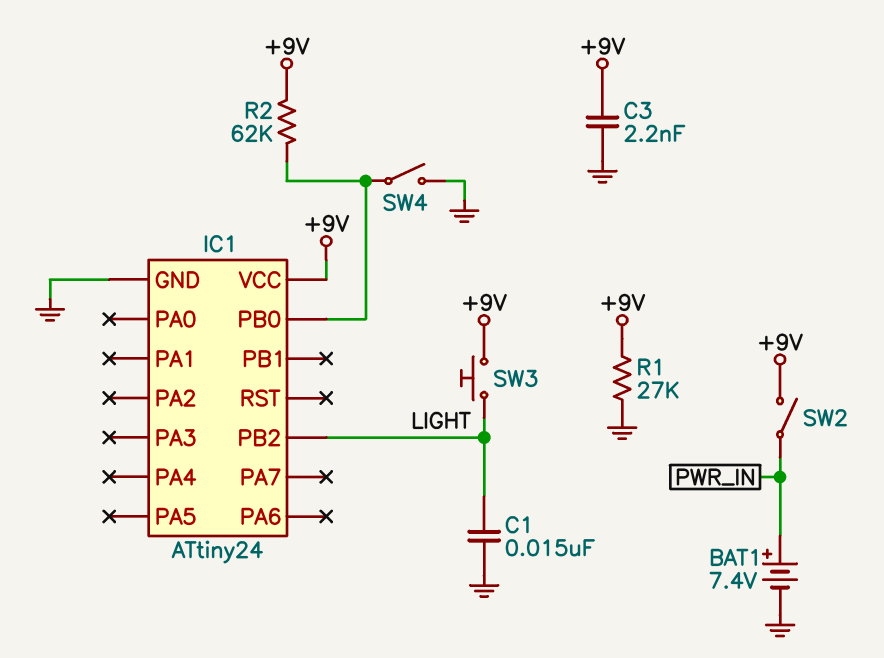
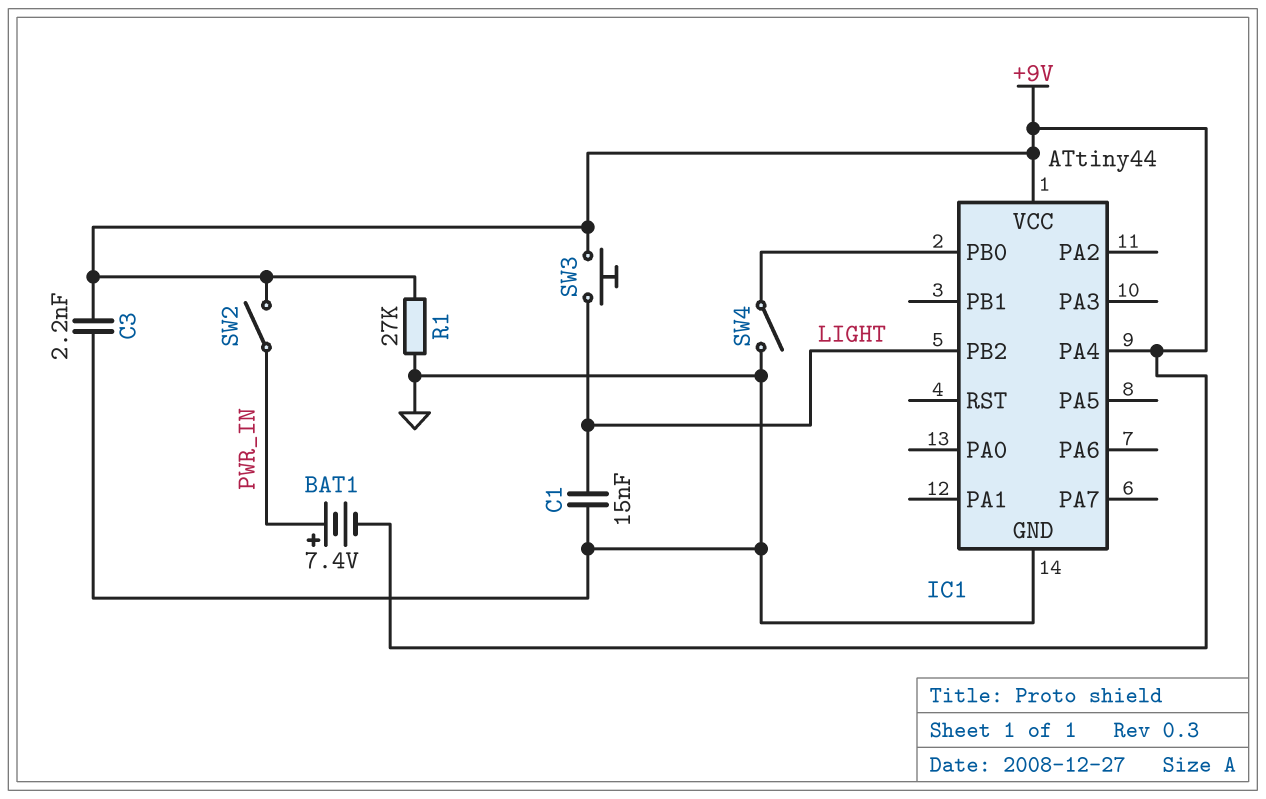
BAT1: 7.4V (plus PWR_IN, minus GND) -> 7.4V (plus PWR_IN, minus +9V)
IC1: ATtiny24 -> ATtiny44
IC1 pin PA4: none -> +9V
R2: 62k (+9V, IC1/PB0) -> none

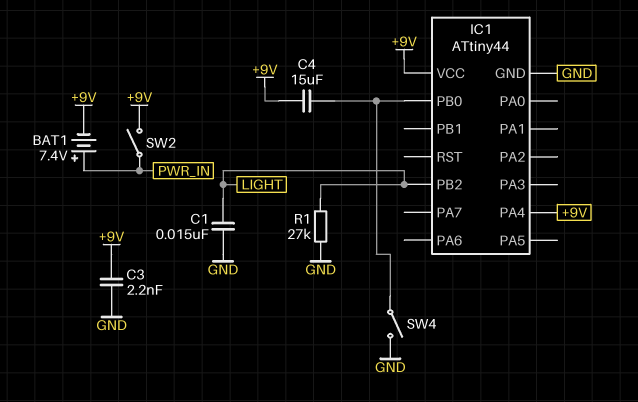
C4: none -> 15uF (+9V, IC1/PB0)
R1: 27k (+9V, GND) -> 27k (GND, LIGHT)
SW3: button (+9V, LIGHT) -> none

